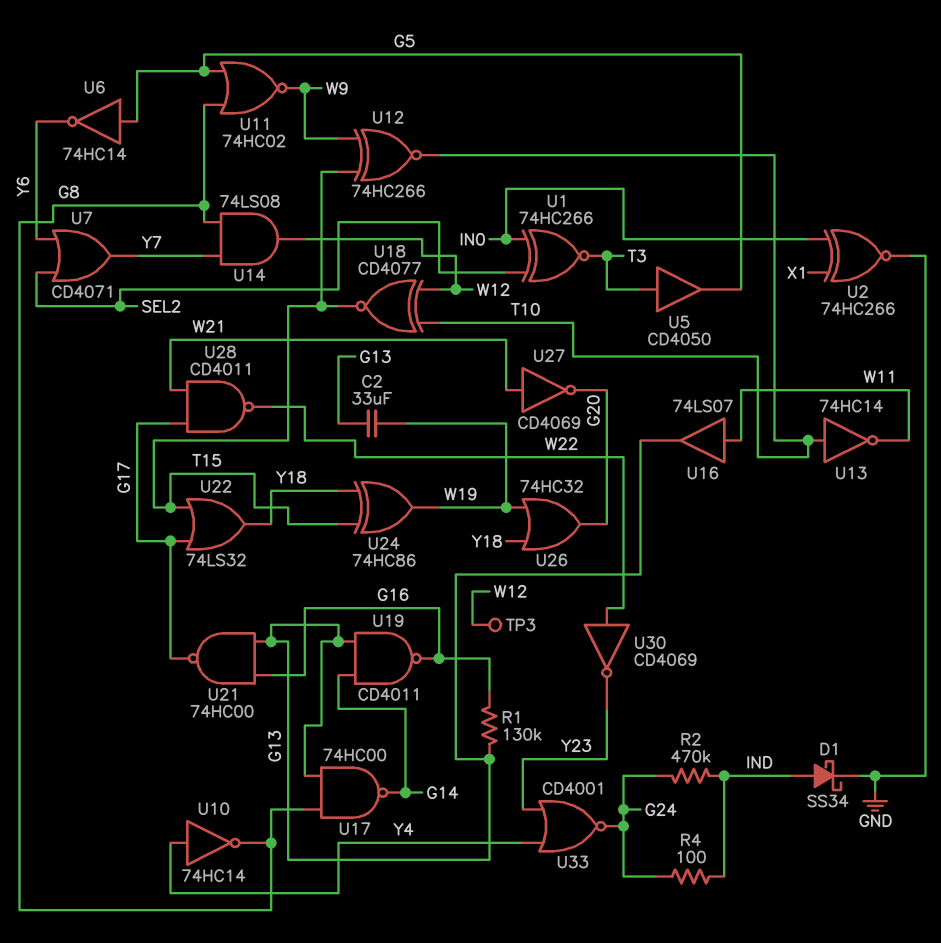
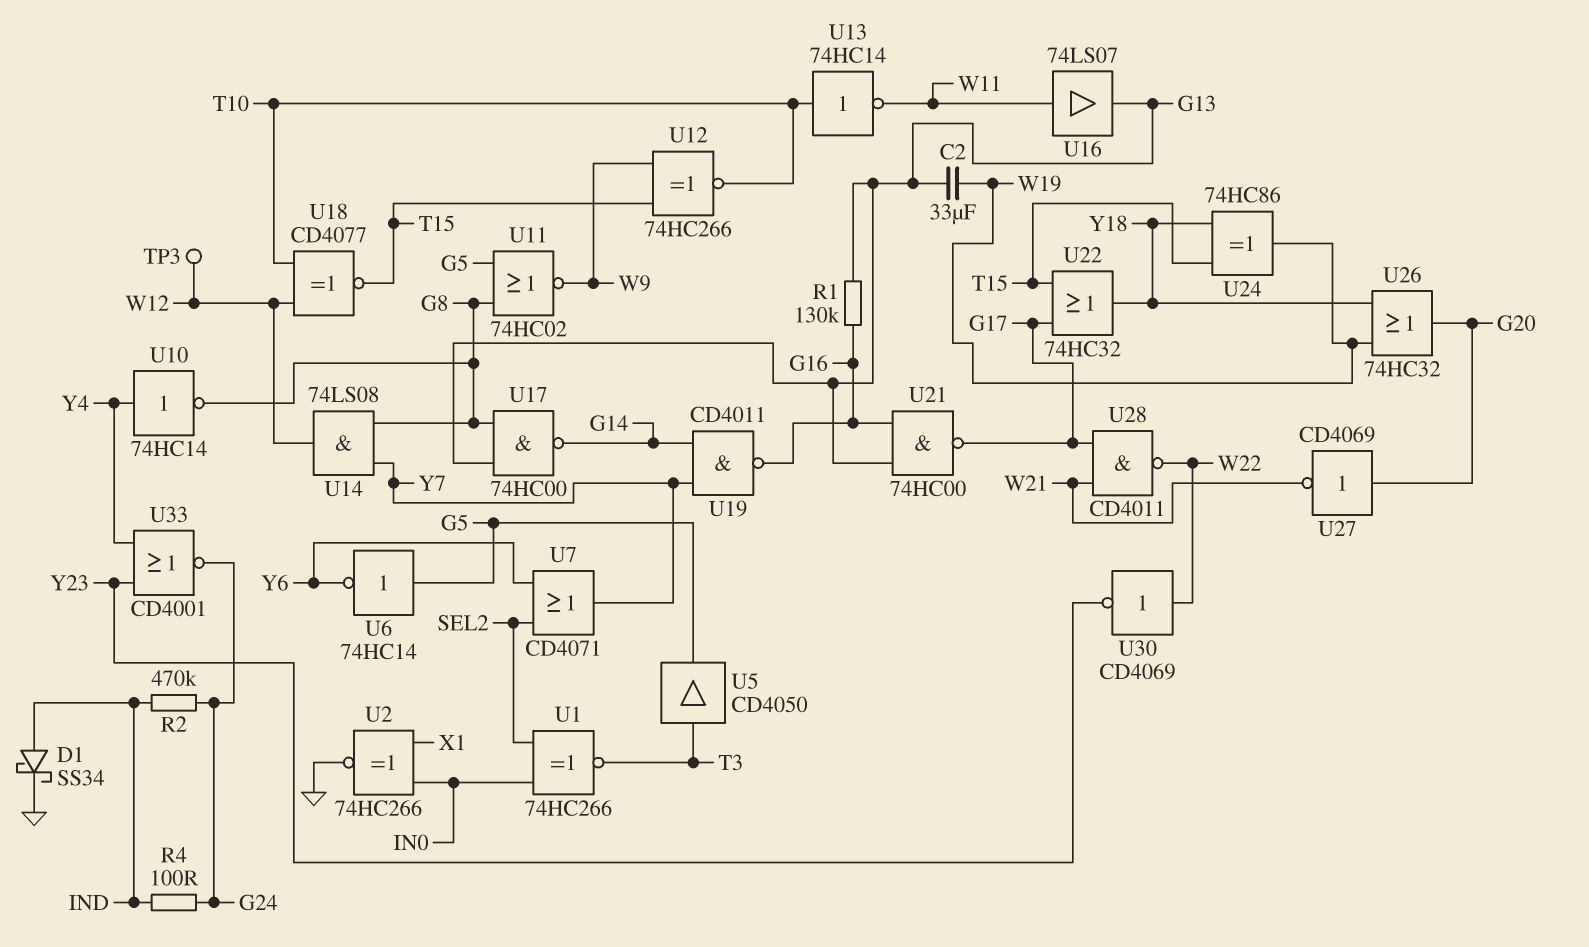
U19: NAND CD4011 (in G13, in G14, out G16) -> NAND CD4011 (in G14, in Y7, out G16)
U22: OR 74LS32 (in G17, in T15, out Y18) -> OR 74HC32 (in G17, in T15, out Y18)
U27: NOT CD4069 (in W21, out G20) -> NOT CD4069 (in G20, out W21)

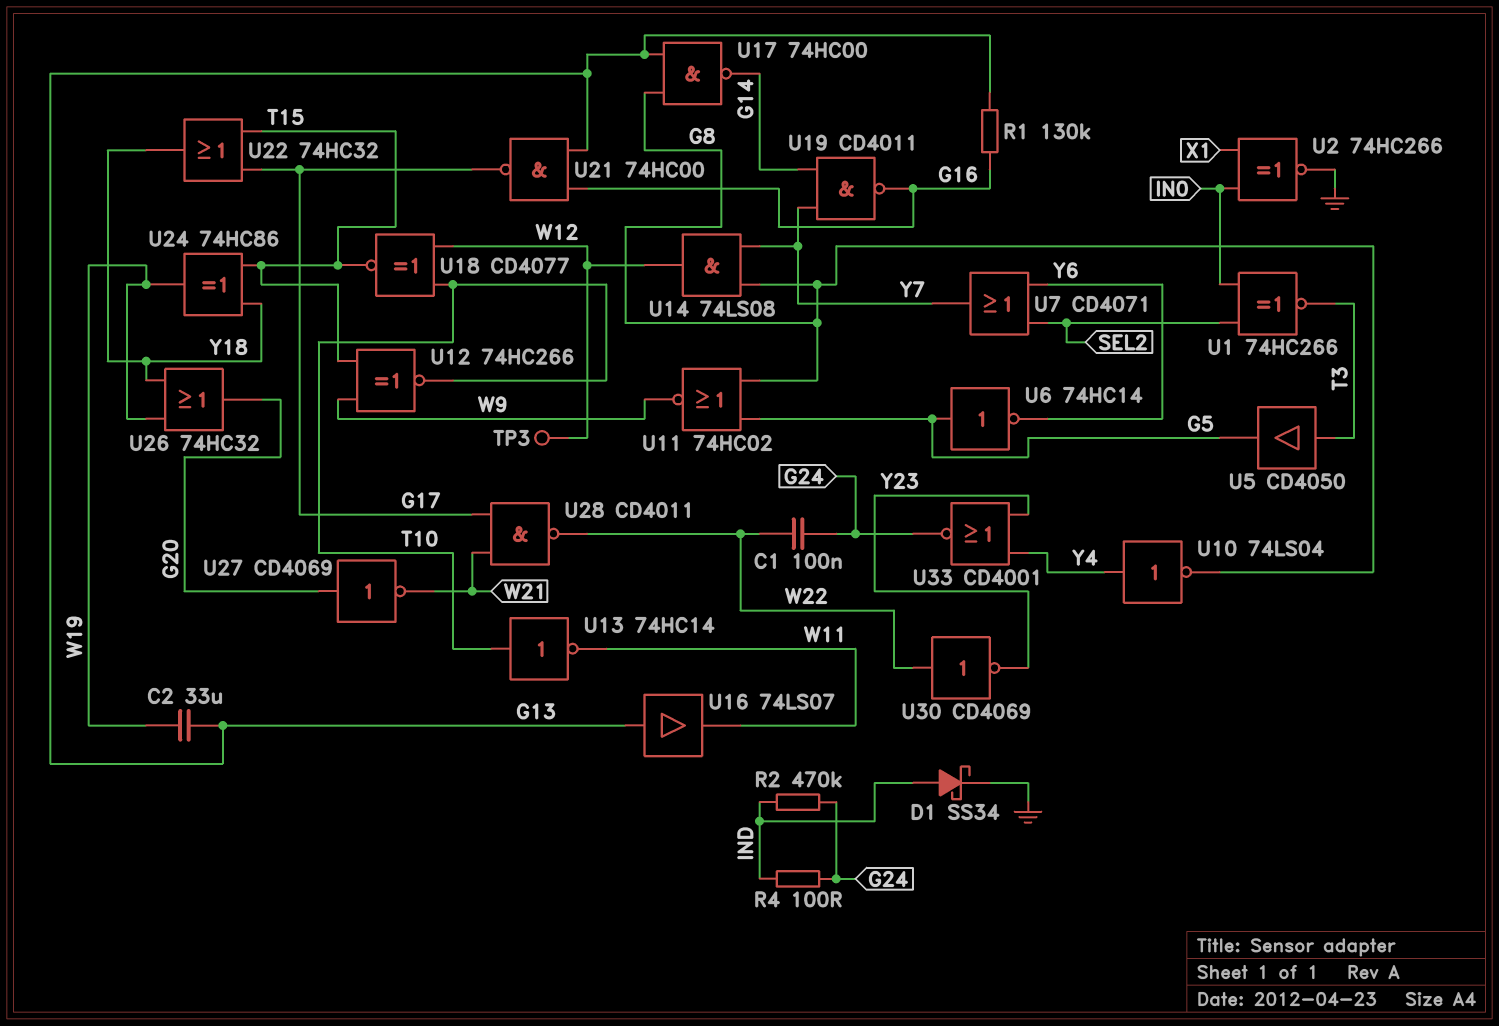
C1: none -> 100nF (G24, W22)
U10: NOT 74HC14 (in Y4, out G8) -> NOT 74LS04 (in Y4, out G8)
U16: buffer 74LS07 (in W11, out G13) -> buffer 74LS07 (in G13, out W11)

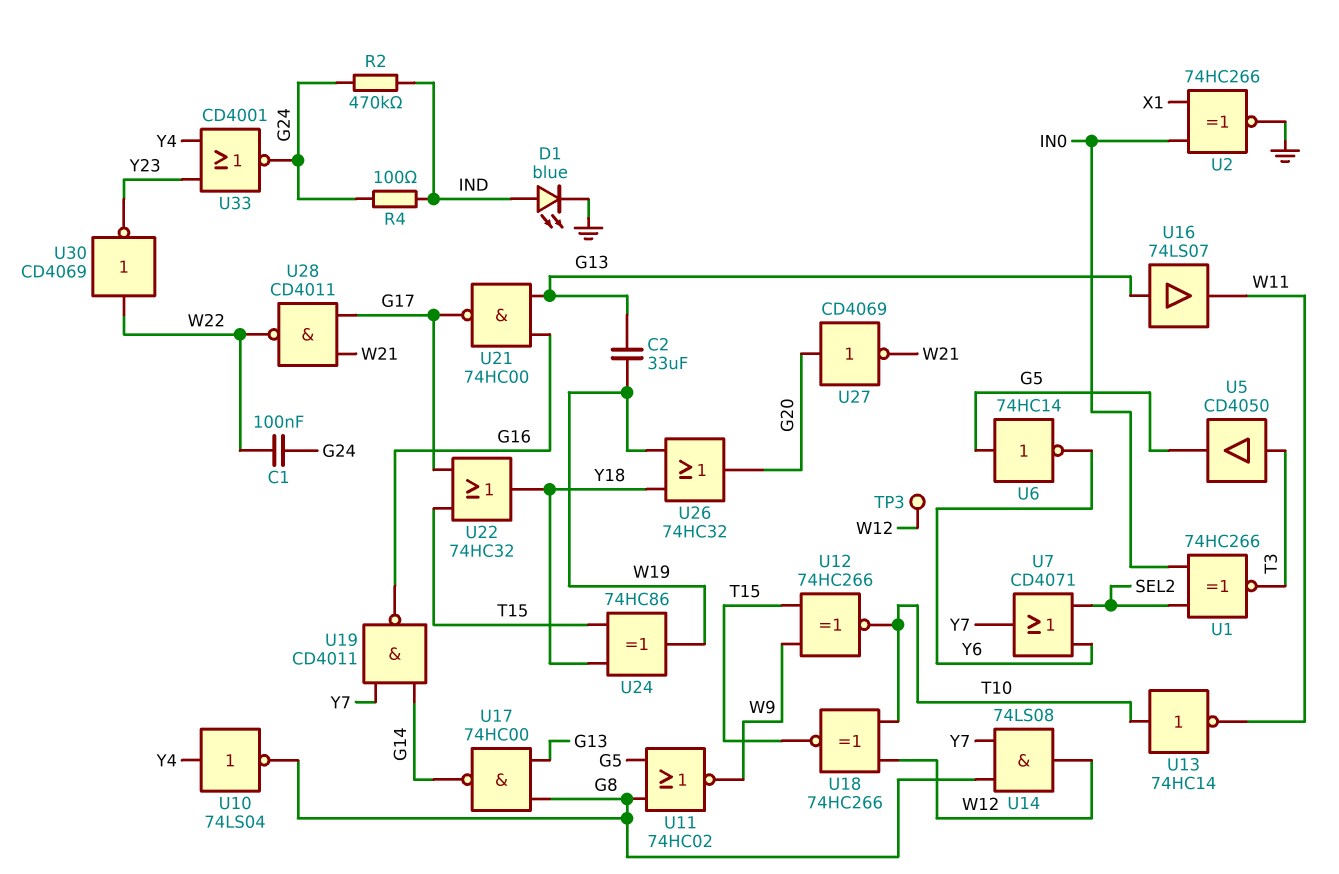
D1: schottky SS34 (A IND, K GND) -> LED blue (A IND, K GND)
R1: 130k (G13, G16) -> none
U18: XNOR CD4077 (in T10, in W12, out T15) -> XNOR 74HC266 (in T10, in W12, out T15)

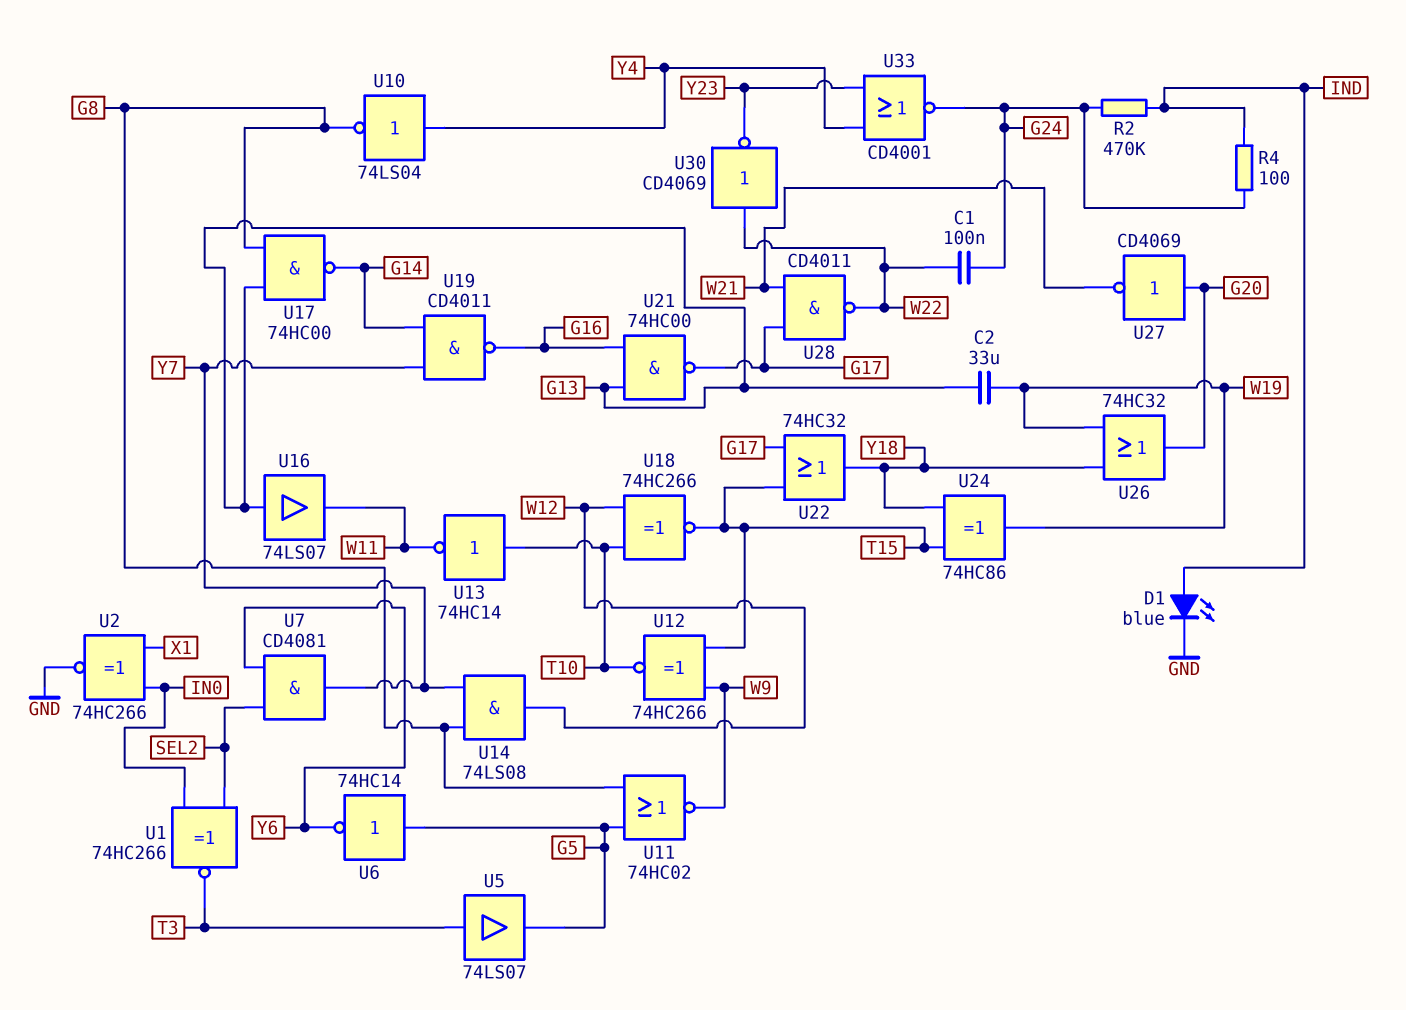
TP3: test point (W12) -> none
U5: buffer CD4050 (in T3, out G5) -> buffer 74LS07 (in T3, out G5)
U7: OR CD4071 (in SEL2, in Y6, out Y7) -> AND CD4081 (in SEL2, in Y6, out Y7)

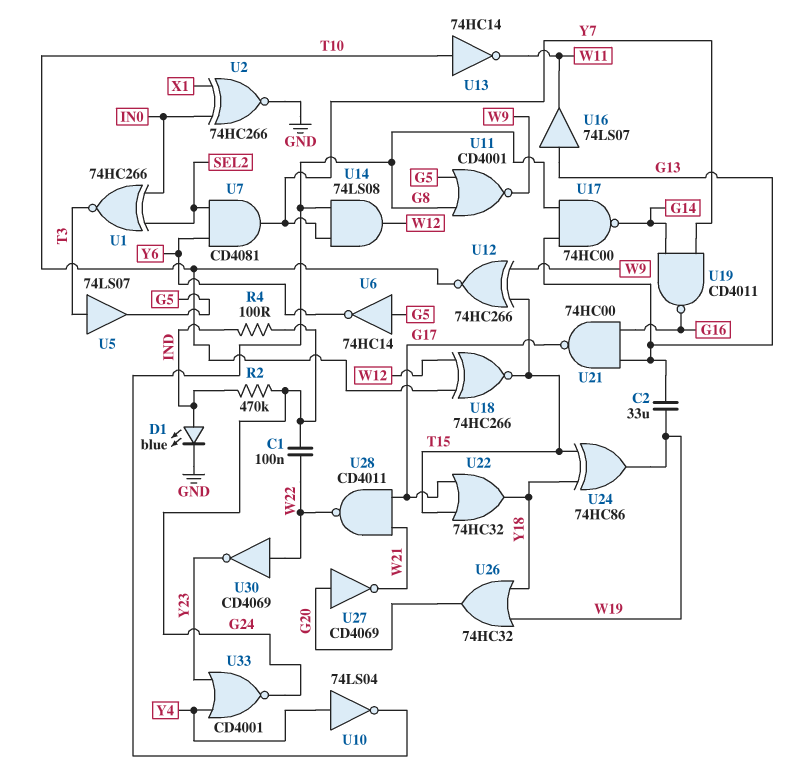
U11: NOR 74HC02 (in G5, in G8, out W9) -> NOR CD4001 (in G5, in G8, out W9)

